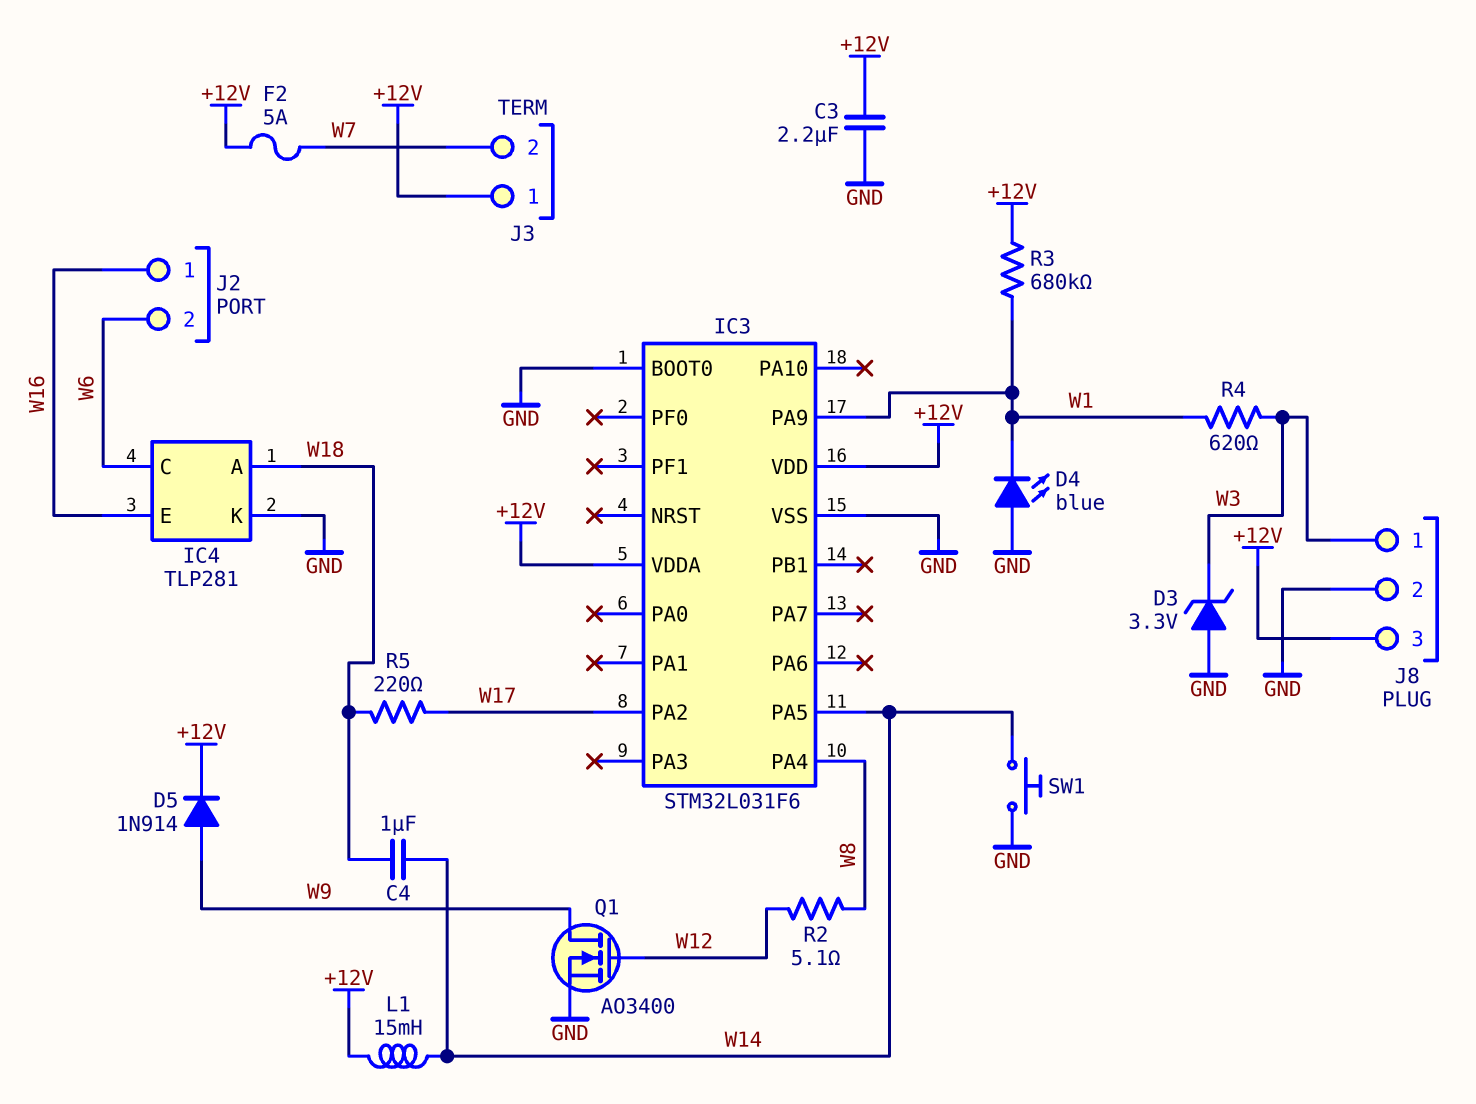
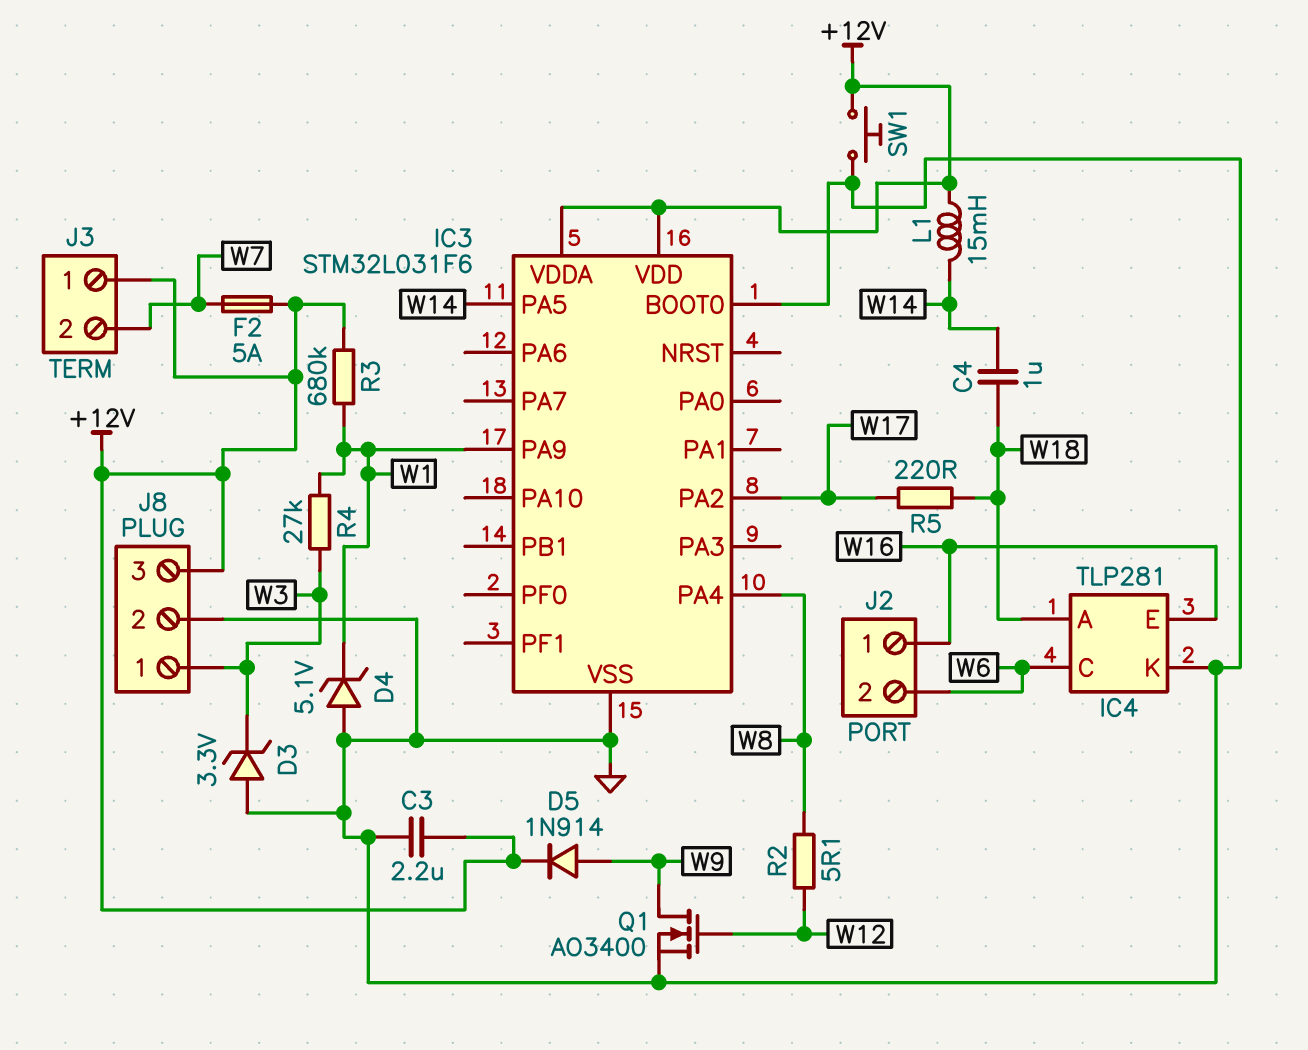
D4: LED blue (A GND, K W1) -> zener 5.1V (A GND, K W1)
R4: 620 (W1, W3) -> 27k (W1, W3)
SW1: button (GND, W14) -> button (+12V, GND)

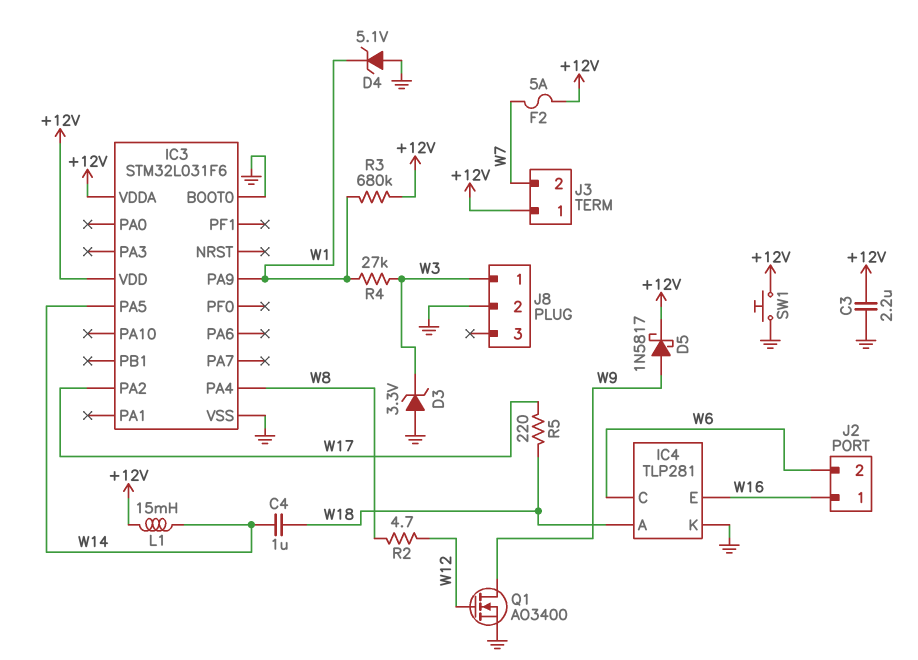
D5: diode 1N914 (A W9, K +12V) -> schottky 1N5817 (A W9, K +12V)
J8 pin 3: +12V -> none
R2: 5.1 (W8, W12) -> 4.7 (W8, W12)

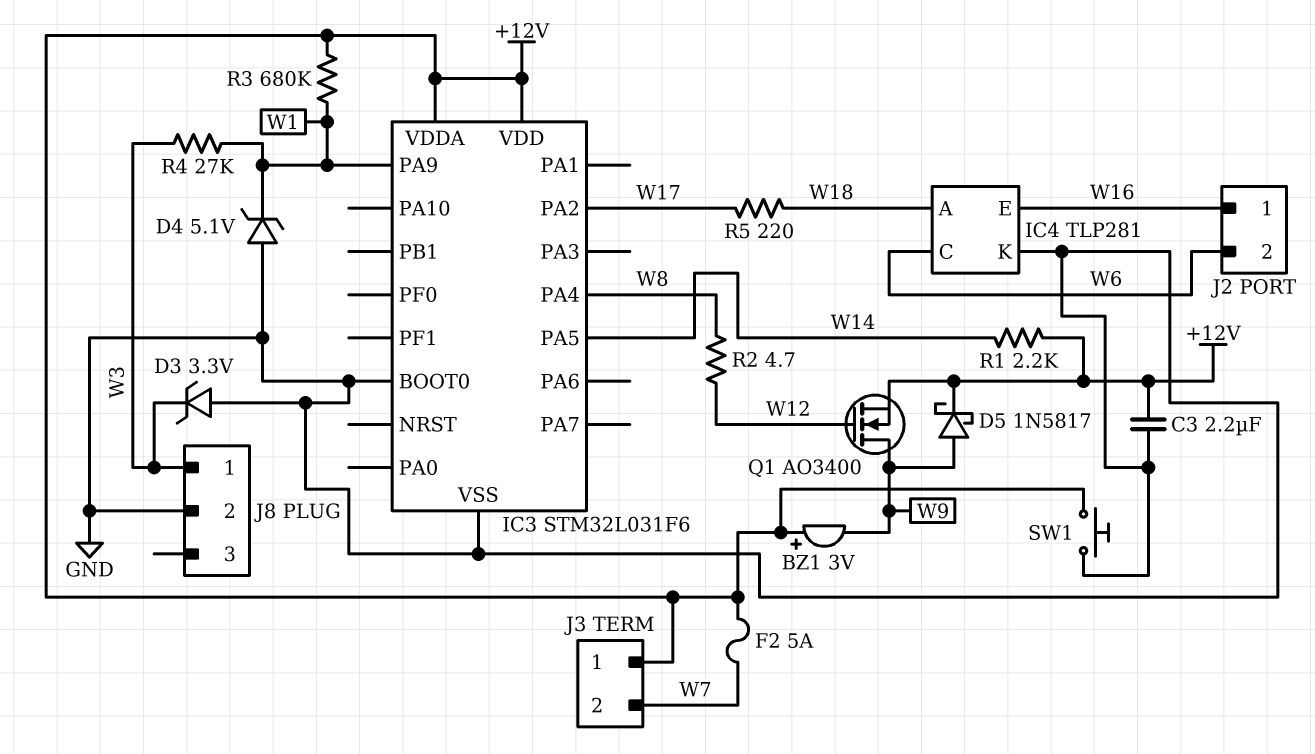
BZ1: none -> buzzer 3V (plus +12V, minus W9)
C4: 1uF (W14, W18) -> none
L1: 15mH (+12V, W14) -> none
Q1: NMOS AO3400 (G W12, D W9, S GND) -> NMOS AO3400 (G W12, D W9, S +12V)
R1: none -> 2.2k (+12V, W14)

